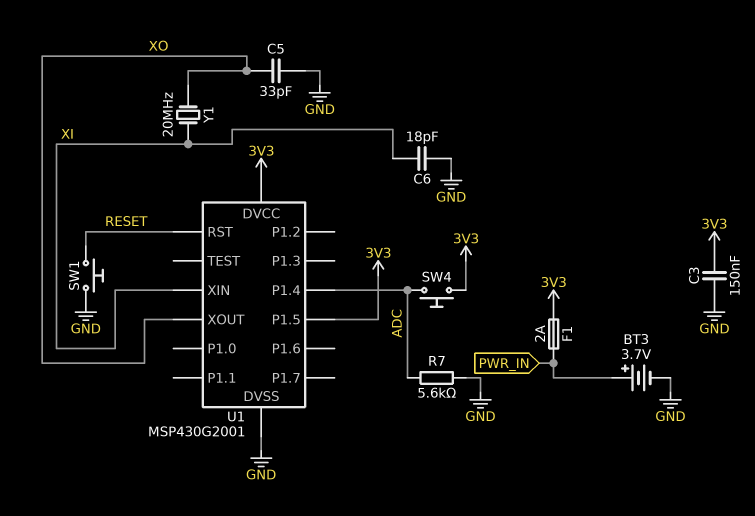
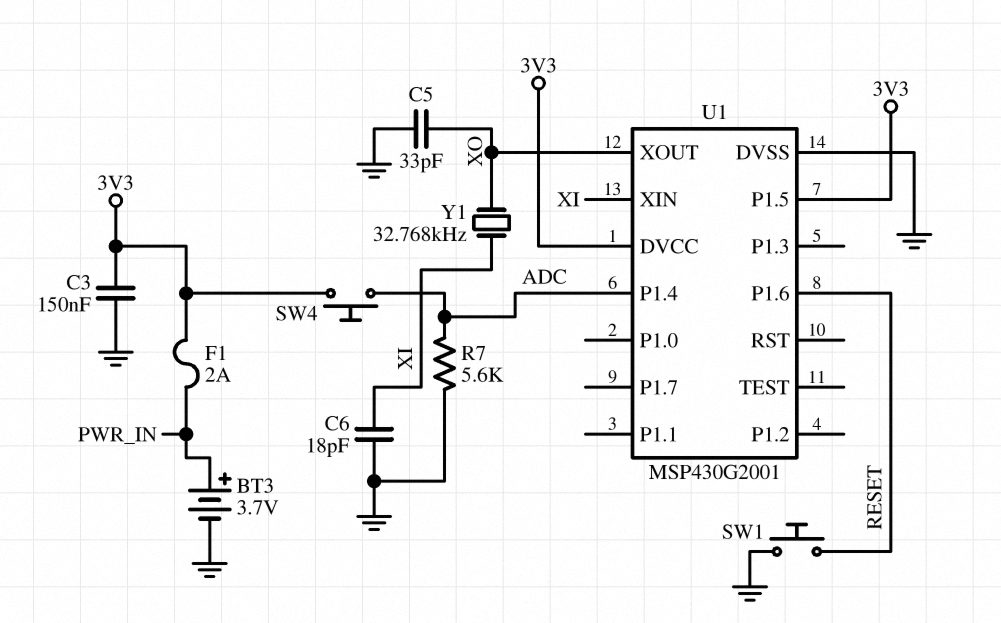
U1 pin P1.6: none -> RESET
U1 pin RST: RESET -> none
Y1: 20MHz (XI, XO) -> 32.768kHz (XI, XO)

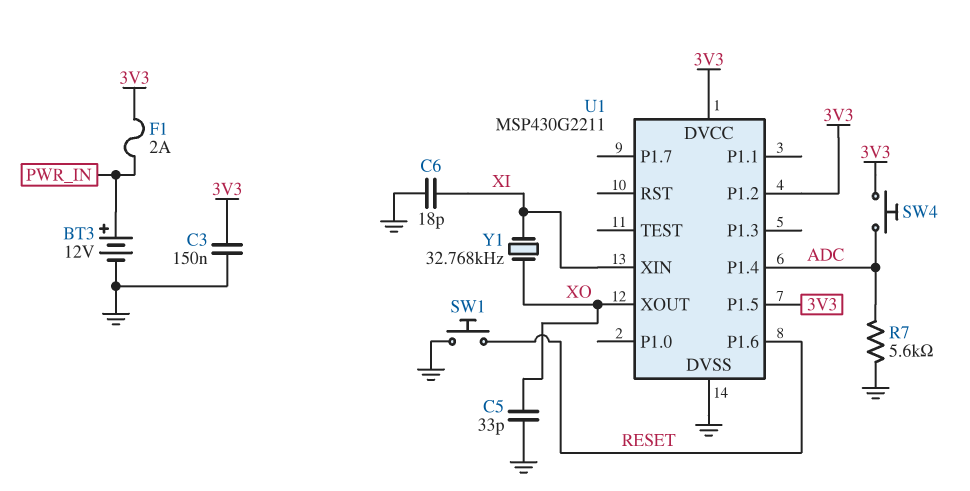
BT3: 3.7V (plus PWR_IN, minus GND) -> 12V (plus PWR_IN, minus GND)
U1: MSP430G2001 -> MSP430G2211
U1 pin P1.2: none -> 3V3

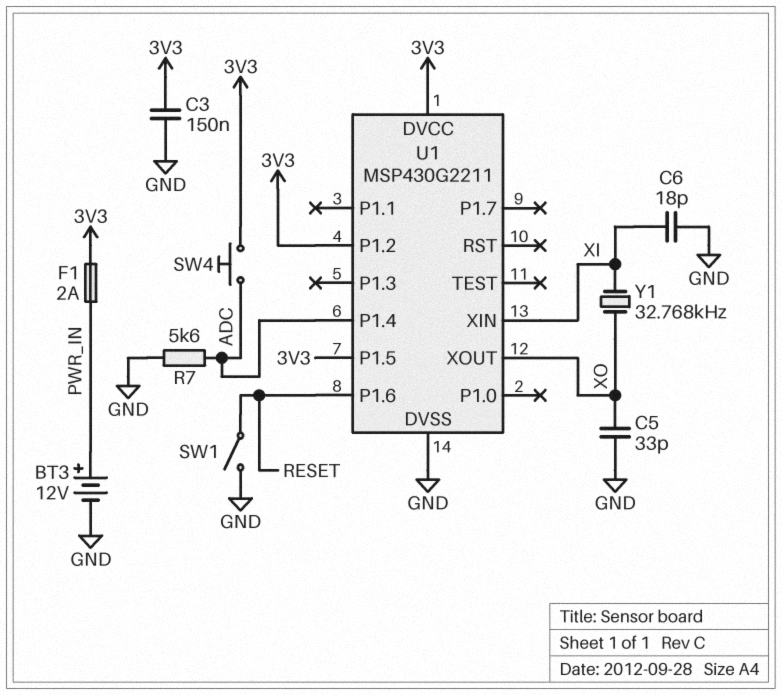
SW1: button (GND, RESET) -> switch (GND, RESET)

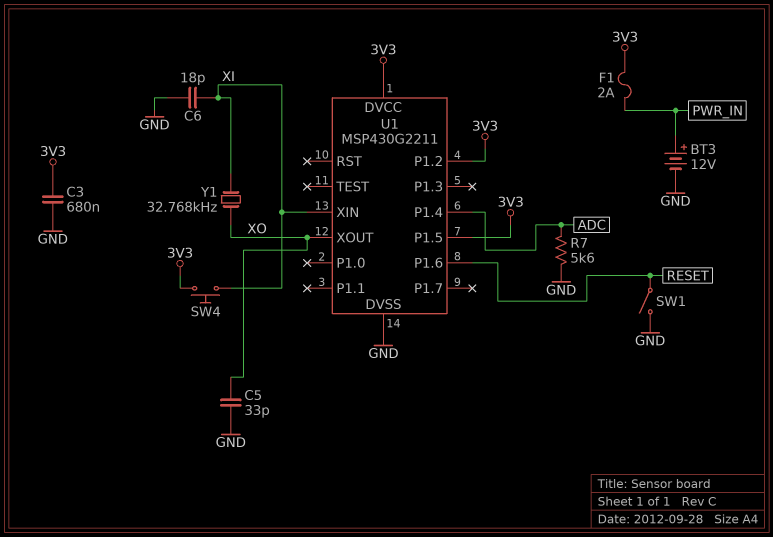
C3: 150nF (3V3, GND) -> 680nF (3V3, GND)
SW4: button (3V3, ADC) -> button (3V3, XI)

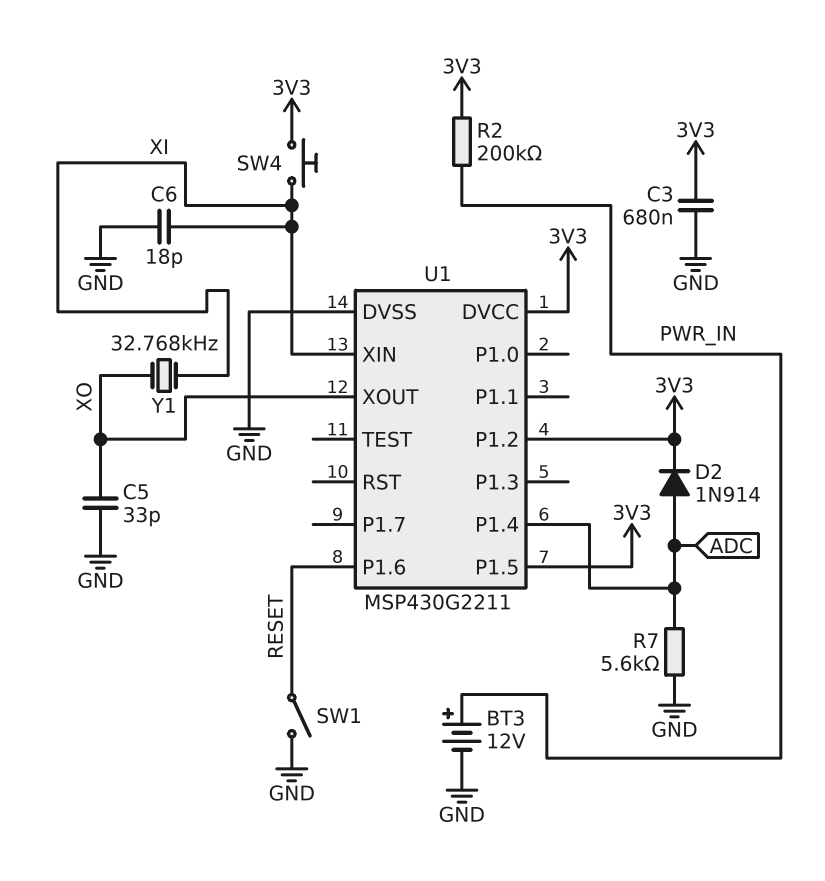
D2: none -> diode 1N914 (A ADC, K 3V3)
F1: 2A (3V3, PWR_IN) -> none
R2: none -> 200k (3V3, PWR_IN)

